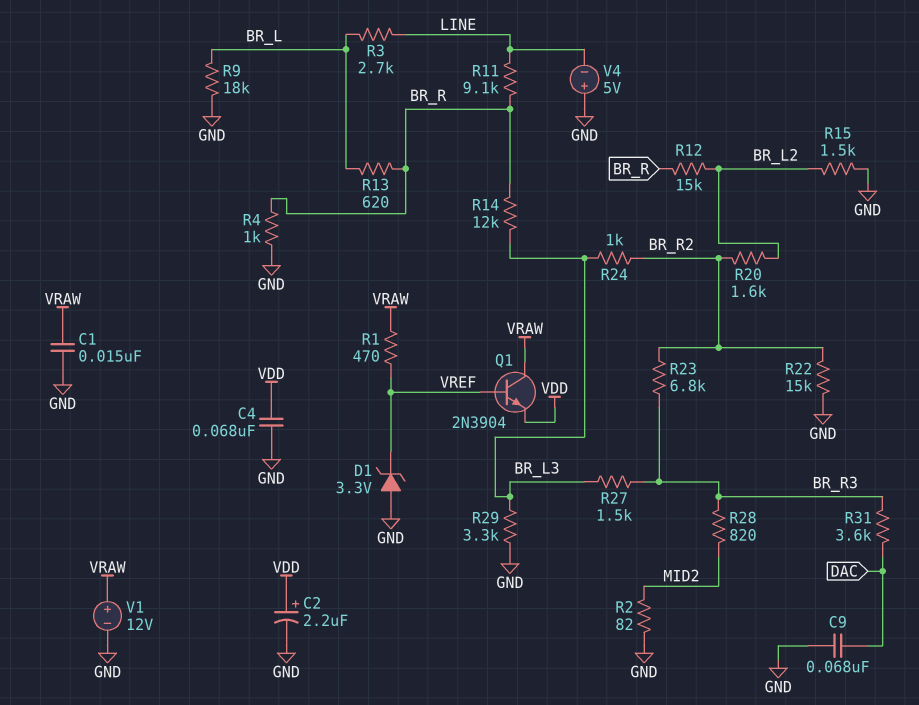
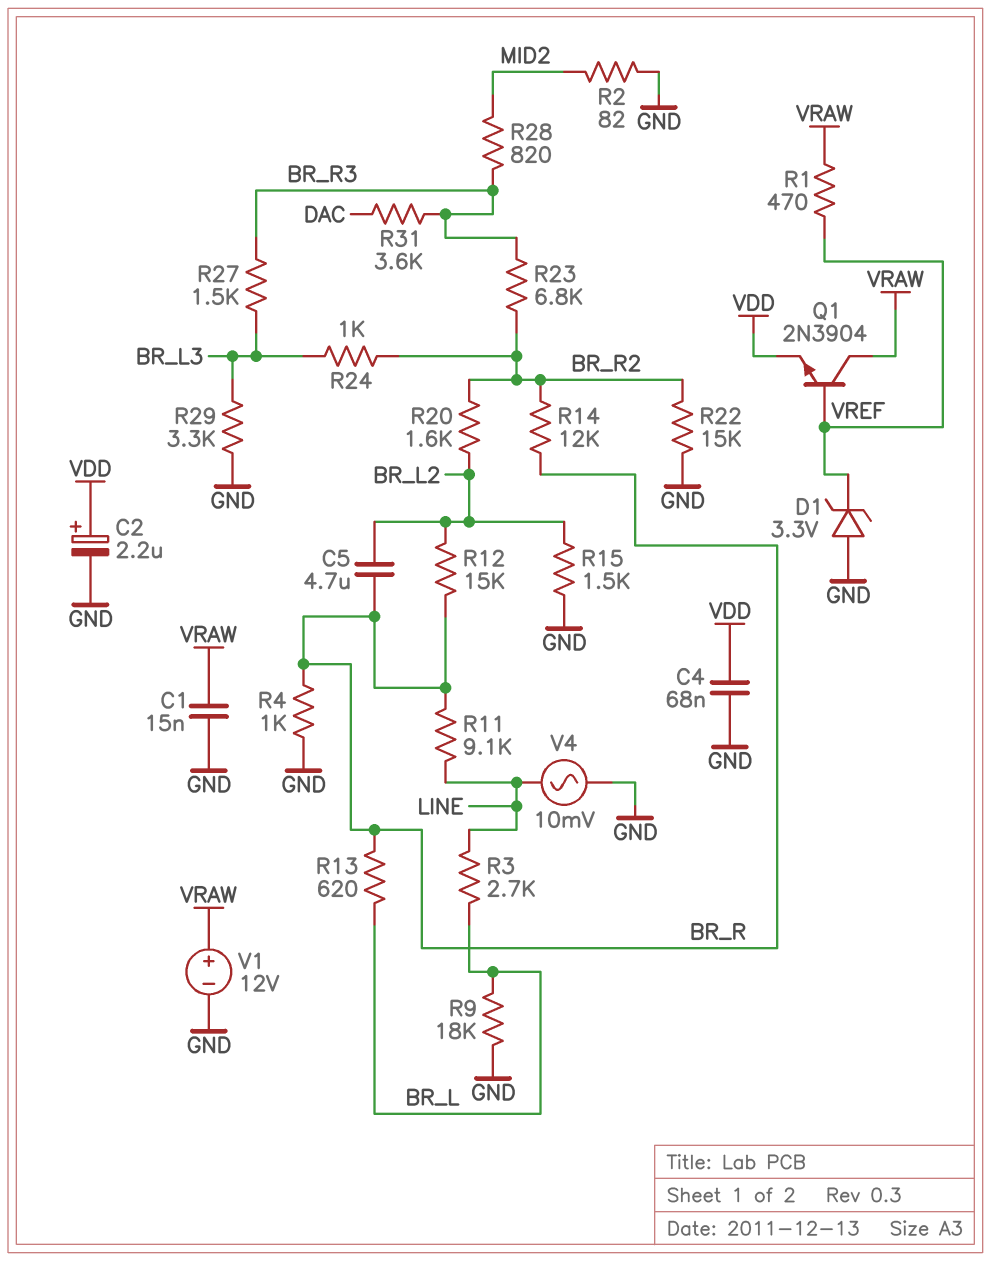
C5: none -> 4.7uF (BR_L2, BR_R)
C9: 68nF (DAC, GND) -> none
R14: 12k (BR_L3, BR_R) -> 12k (BR_R, BR_R2)
V4: 5V (plus GND, minus LINE) -> AC 10mV (GND, LINE)

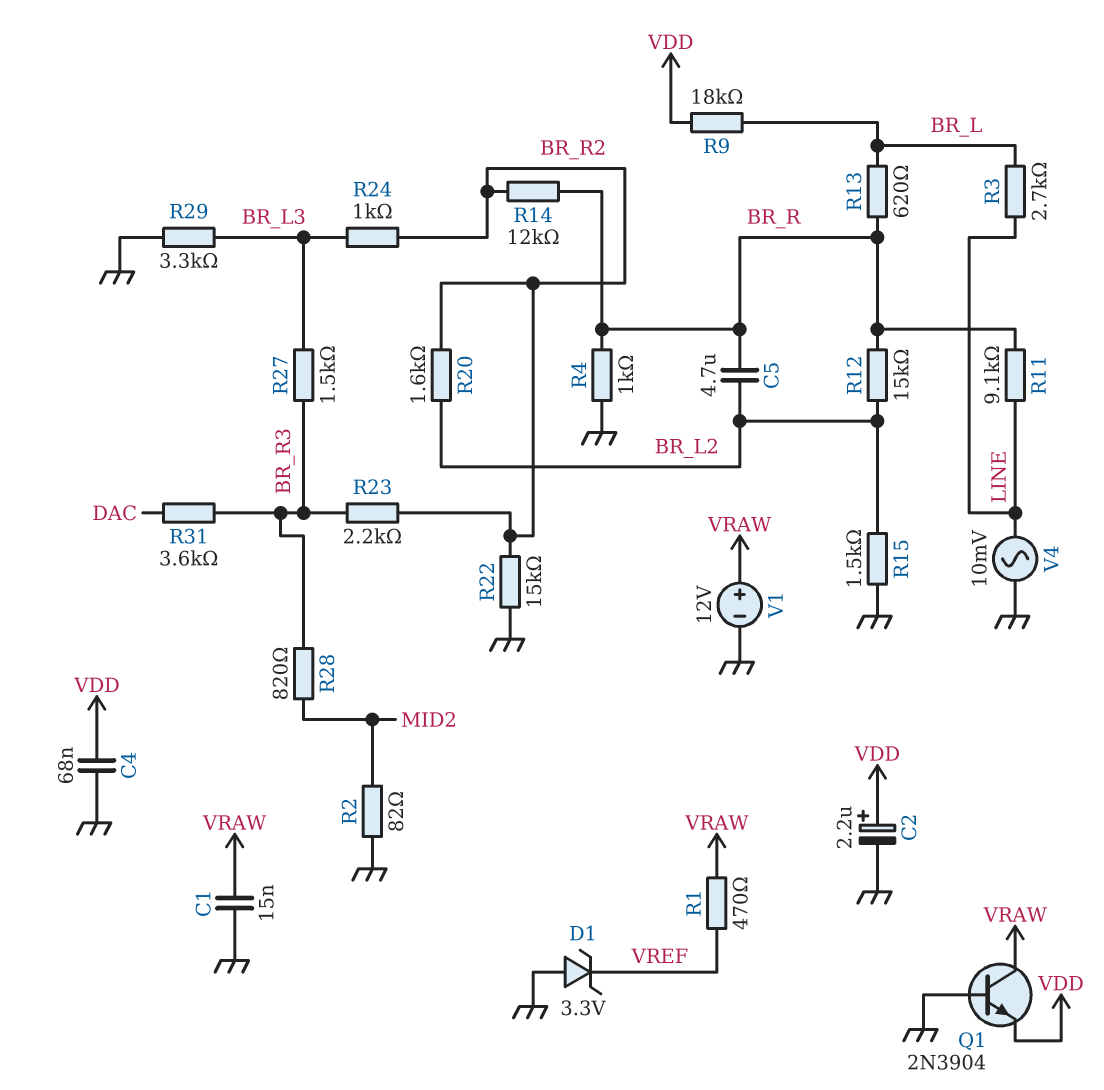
Q1: NPN 2N3904 (B VREF, C VRAW, E VDD) -> NPN 2N3904 (B GND, C VRAW, E VDD)
R9: 18k (BR_L, GND) -> 18k (BR_L, VDD)
R23: 6.8k (BR_R2, BR_R3) -> 2.2k (BR_R2, BR_R3)

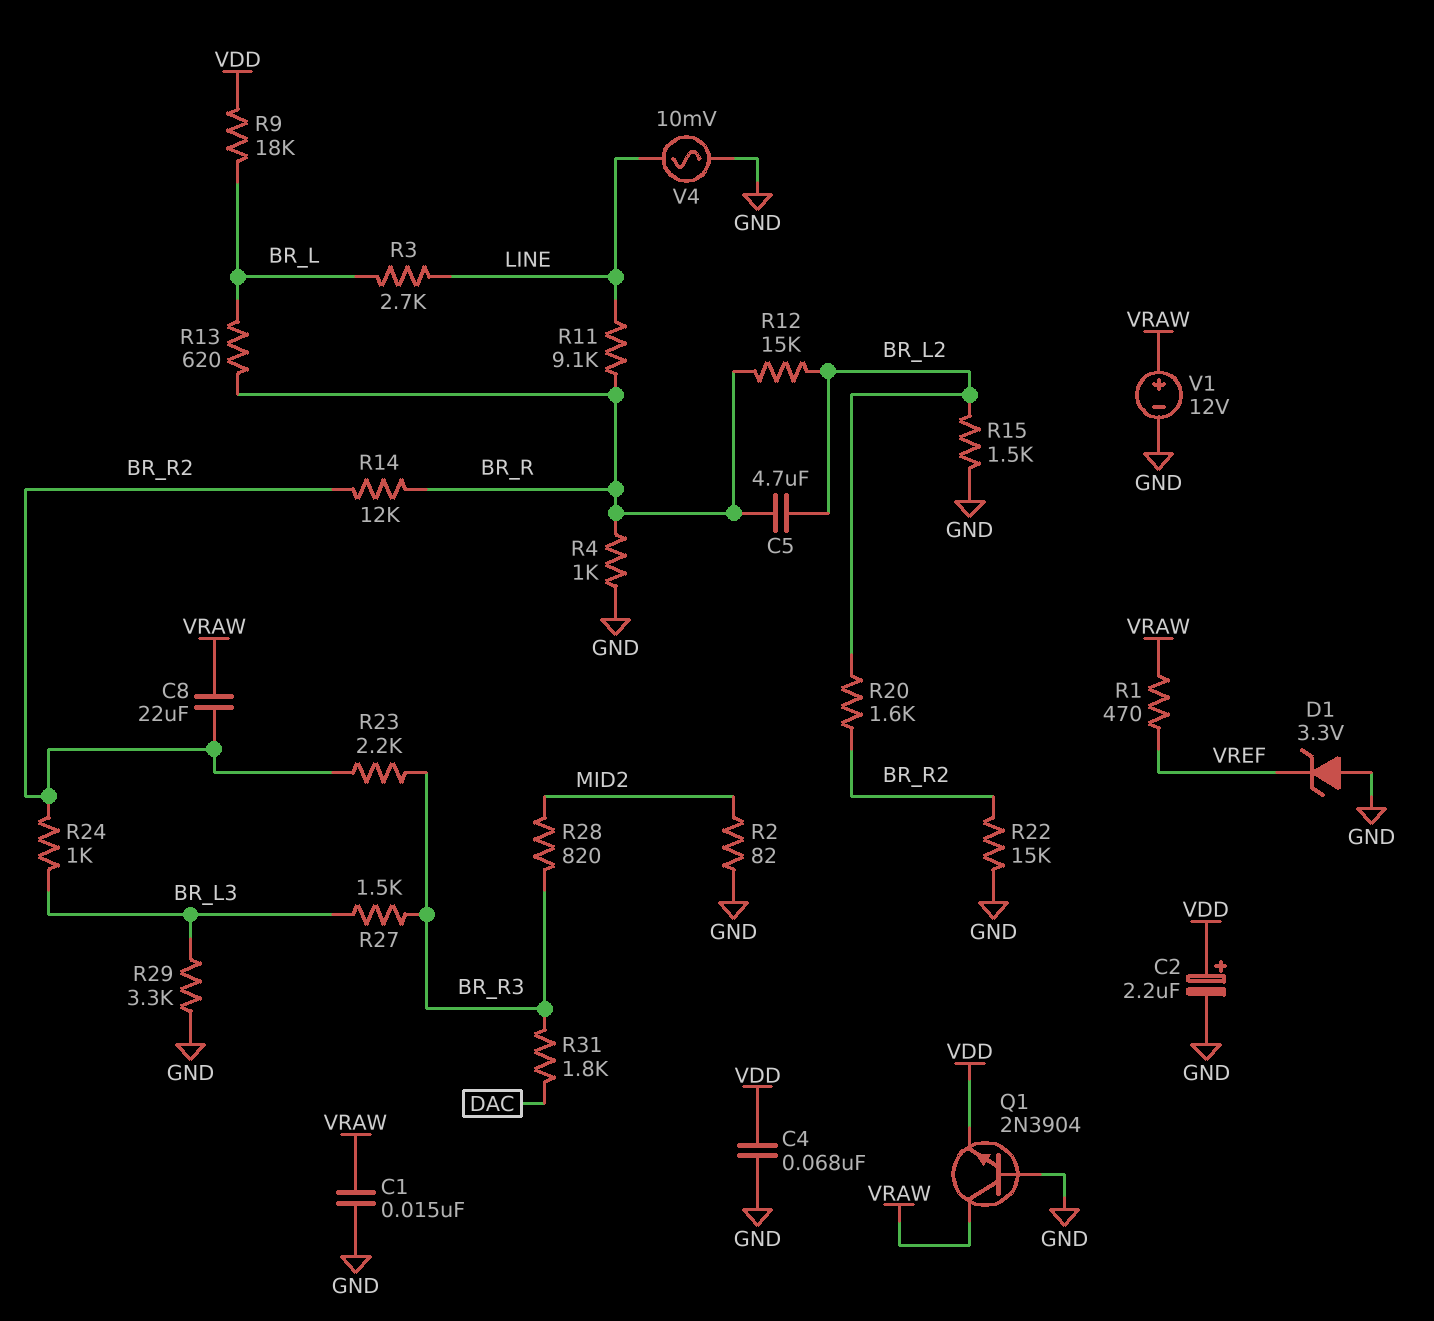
C8: none -> 22uF (BR_R2, VRAW)
R31: 3.6k (BR_R3, DAC) -> 1.8k (BR_R3, DAC)

